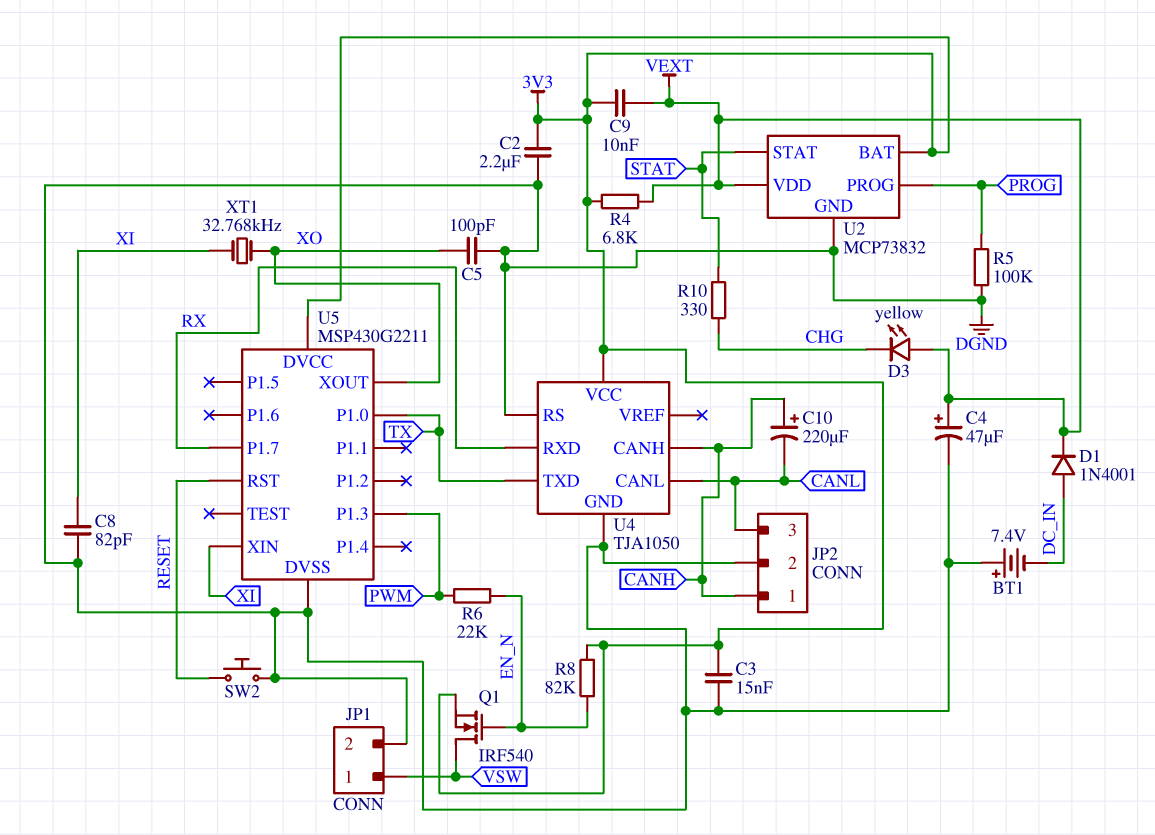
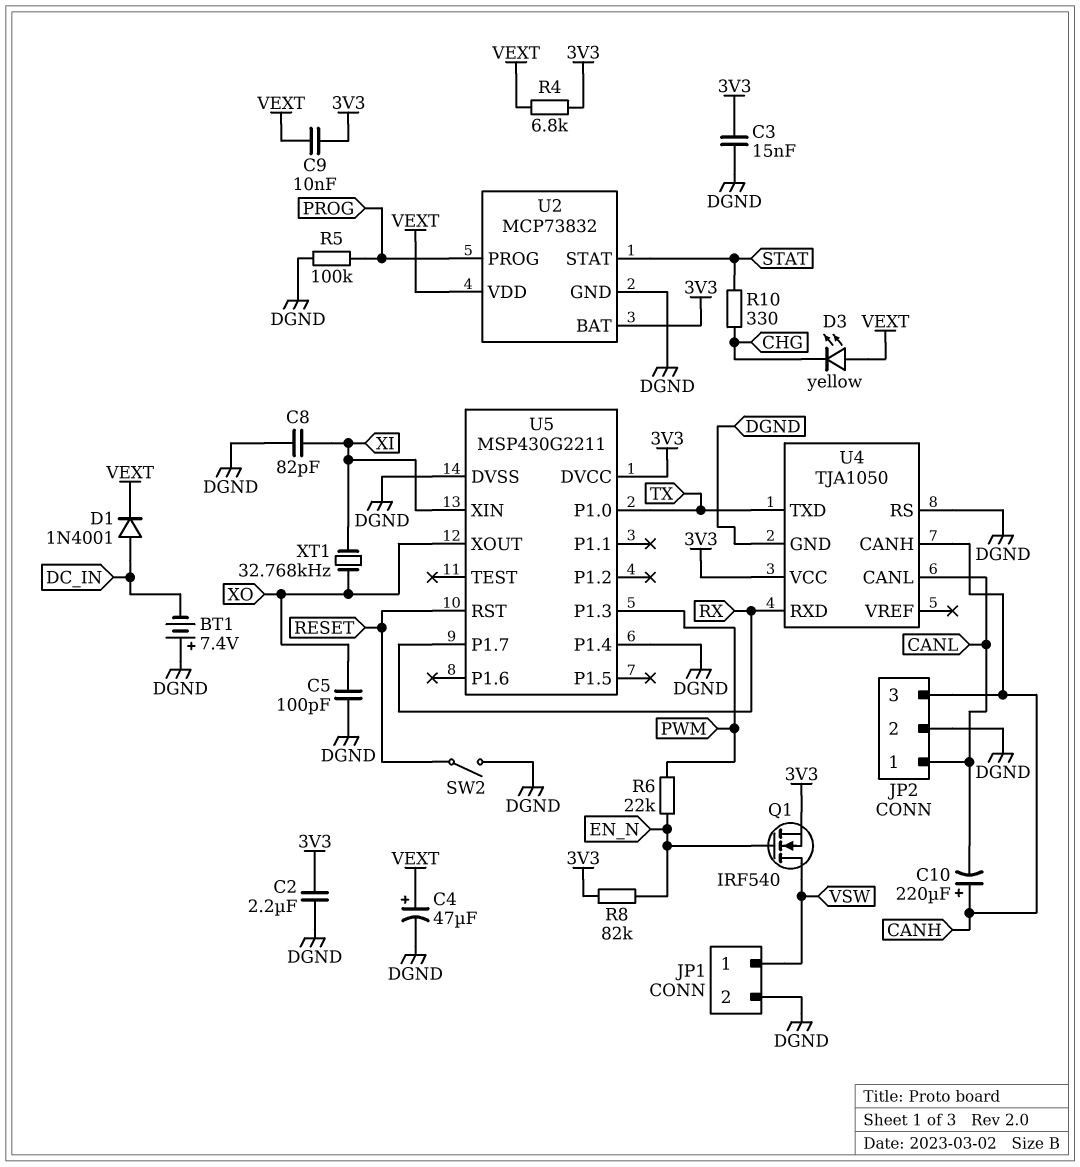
JP2 pin 1: CANH -> CANL
JP2 pin 3: CANL -> CANH
SW2: button (DGND, RESET) -> switch (DGND, RESET)
U5 pin P1.4: none -> DGND

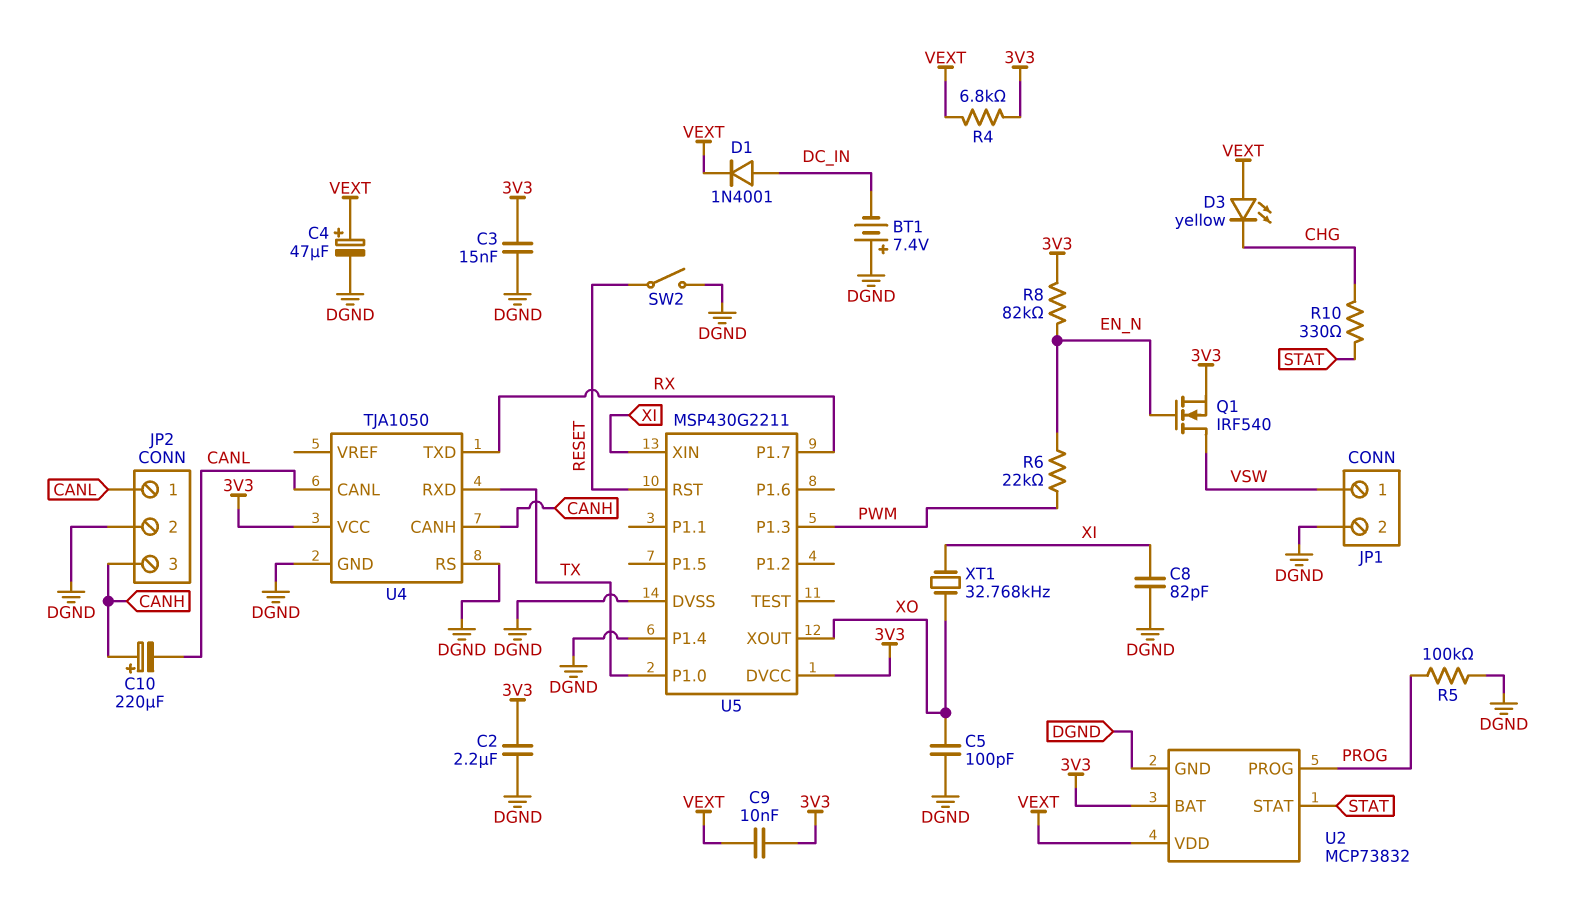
U4 pin RXD: RX -> TX
U4 pin TXD: TX -> RX

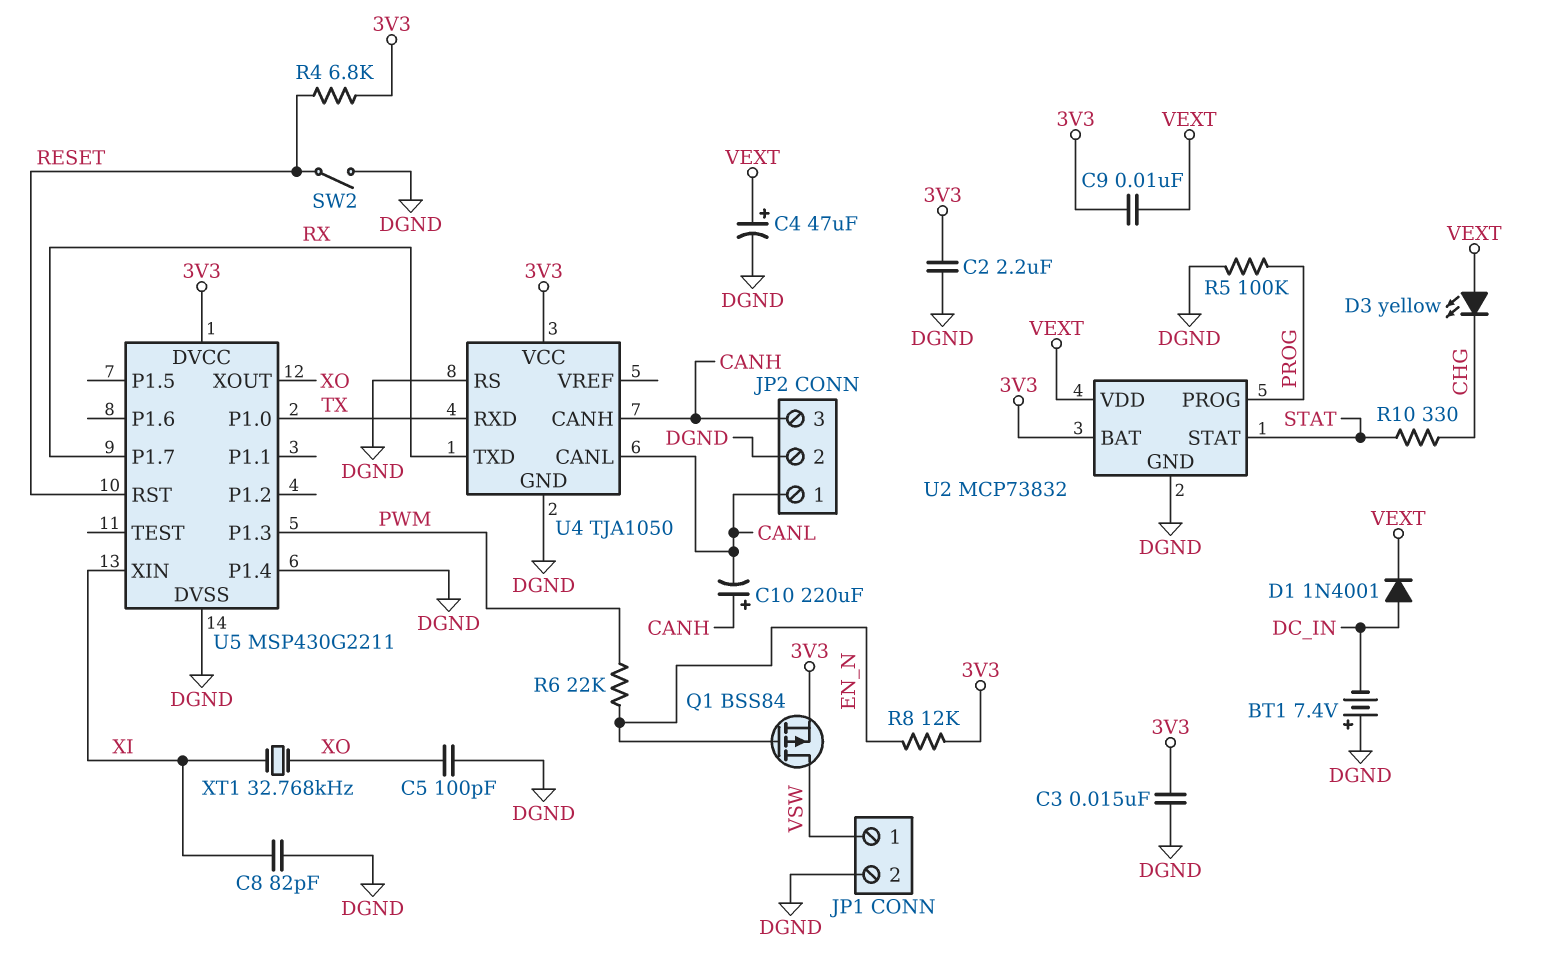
Q1: NMOS IRF540 (G EN_N, D VSW, S 3V3) -> PMOS BSS84 (G EN_N, D VSW, S 3V3)
R4: 6.8k (3V3, VEXT) -> 6.8k (3V3, RESET)
R8: 82k (3V3, EN_N) -> 12k (3V3, EN_N)

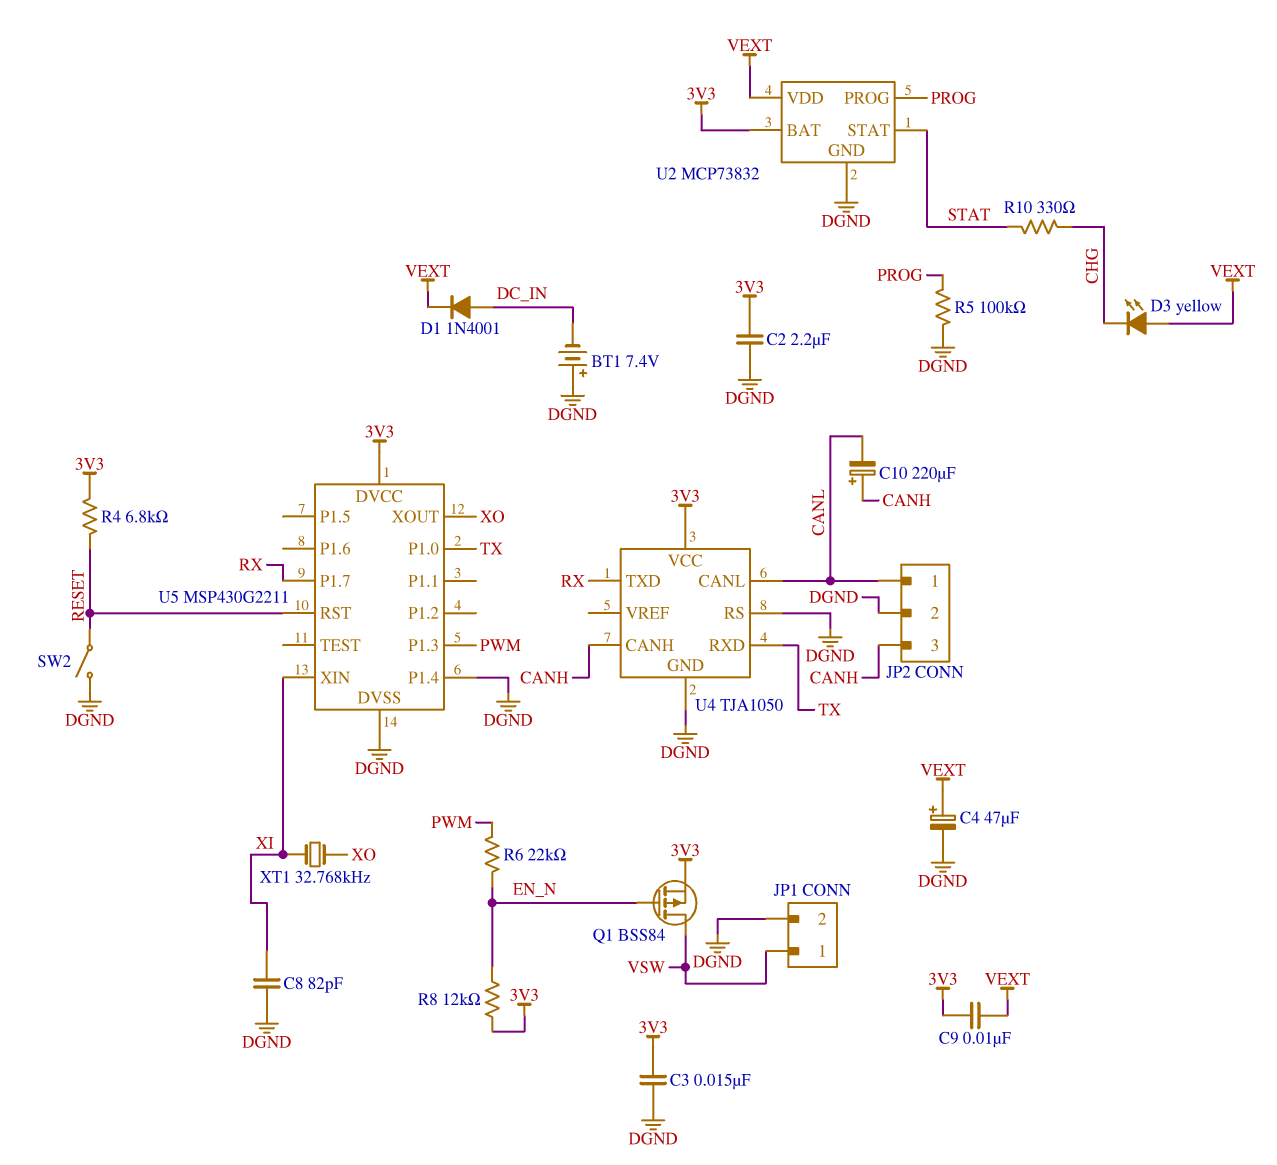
C5: 100pF (DGND, XO) -> none

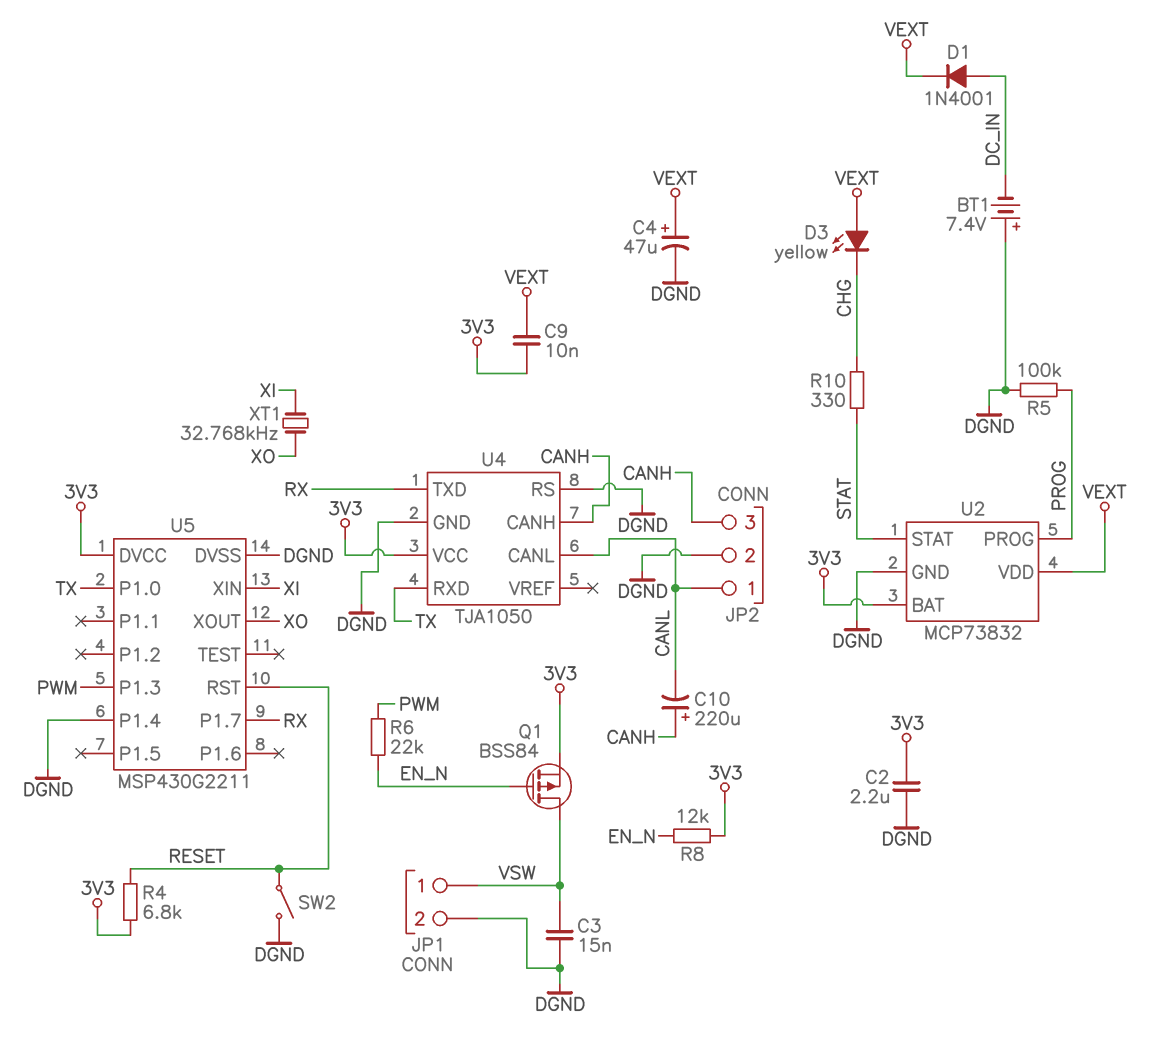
C3: 15nF (3V3, DGND) -> 15nF (DGND, VSW)
C8: 82pF (DGND, XI) -> none

